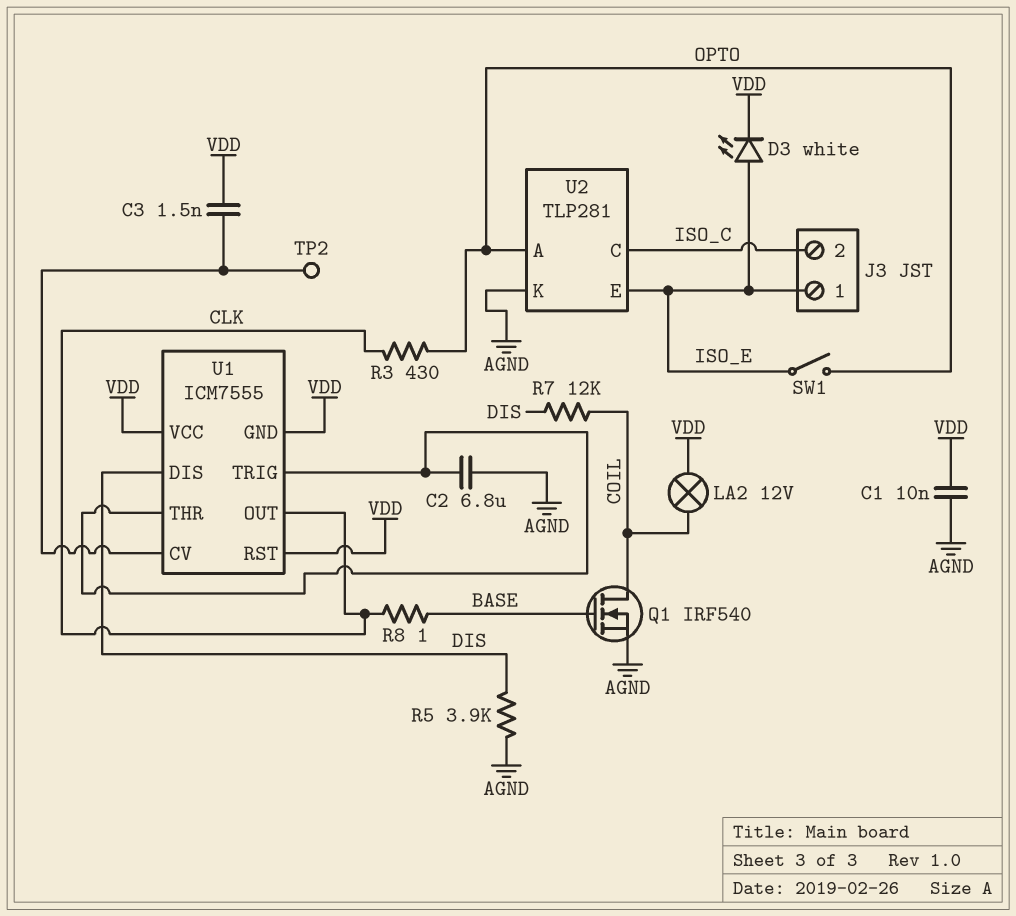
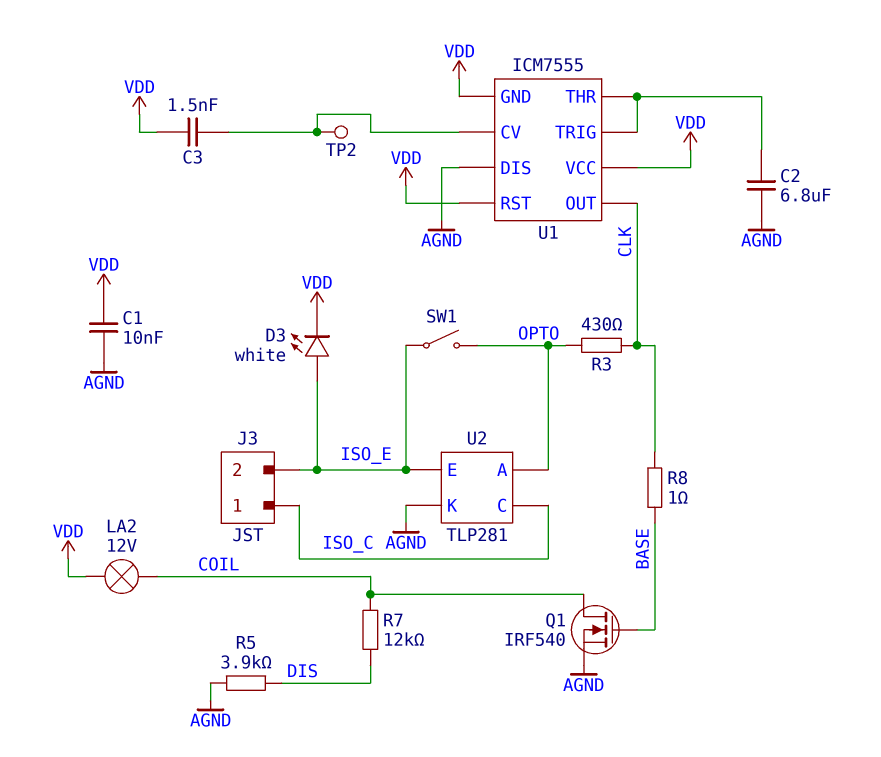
J3 pin 1: ISO_E -> ISO_C
J3 pin 2: ISO_C -> ISO_E
U1 pin DIS: DIS -> AGND

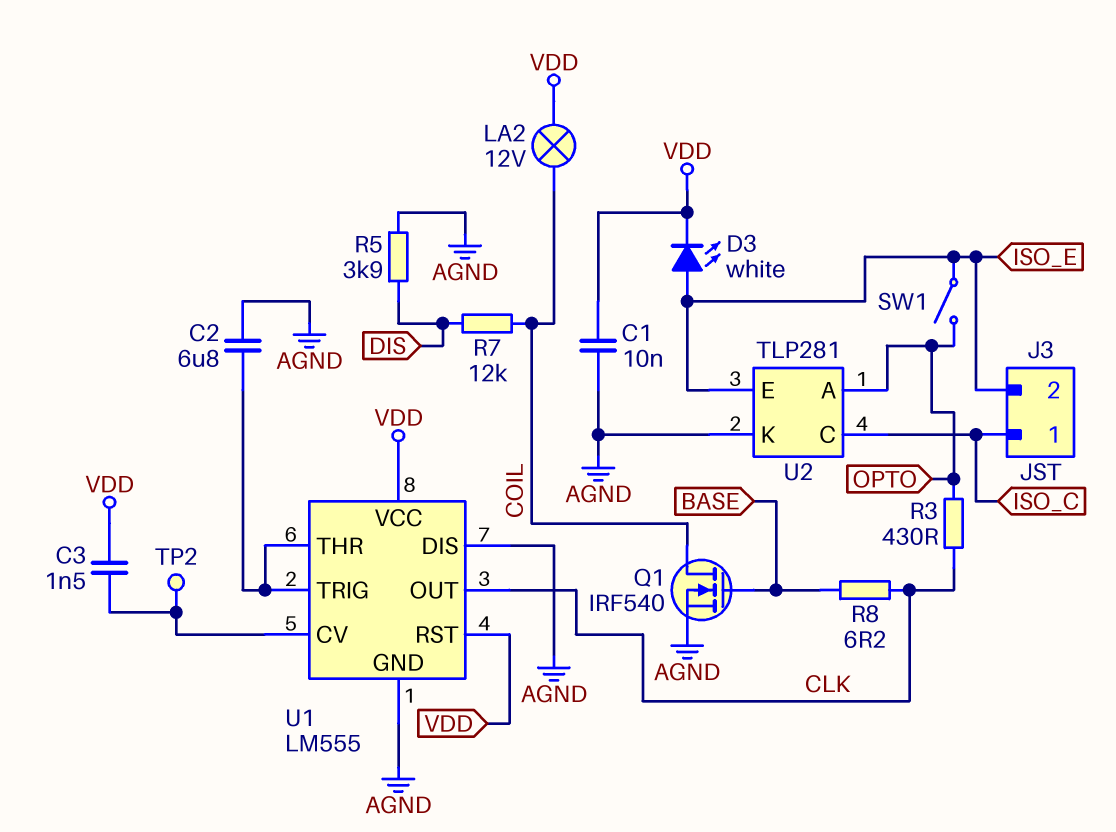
R8: 1 (BASE, CLK) -> 6.2 (BASE, CLK)
U1: ICM7555 -> LM555
U1 pin GND: VDD -> AGND

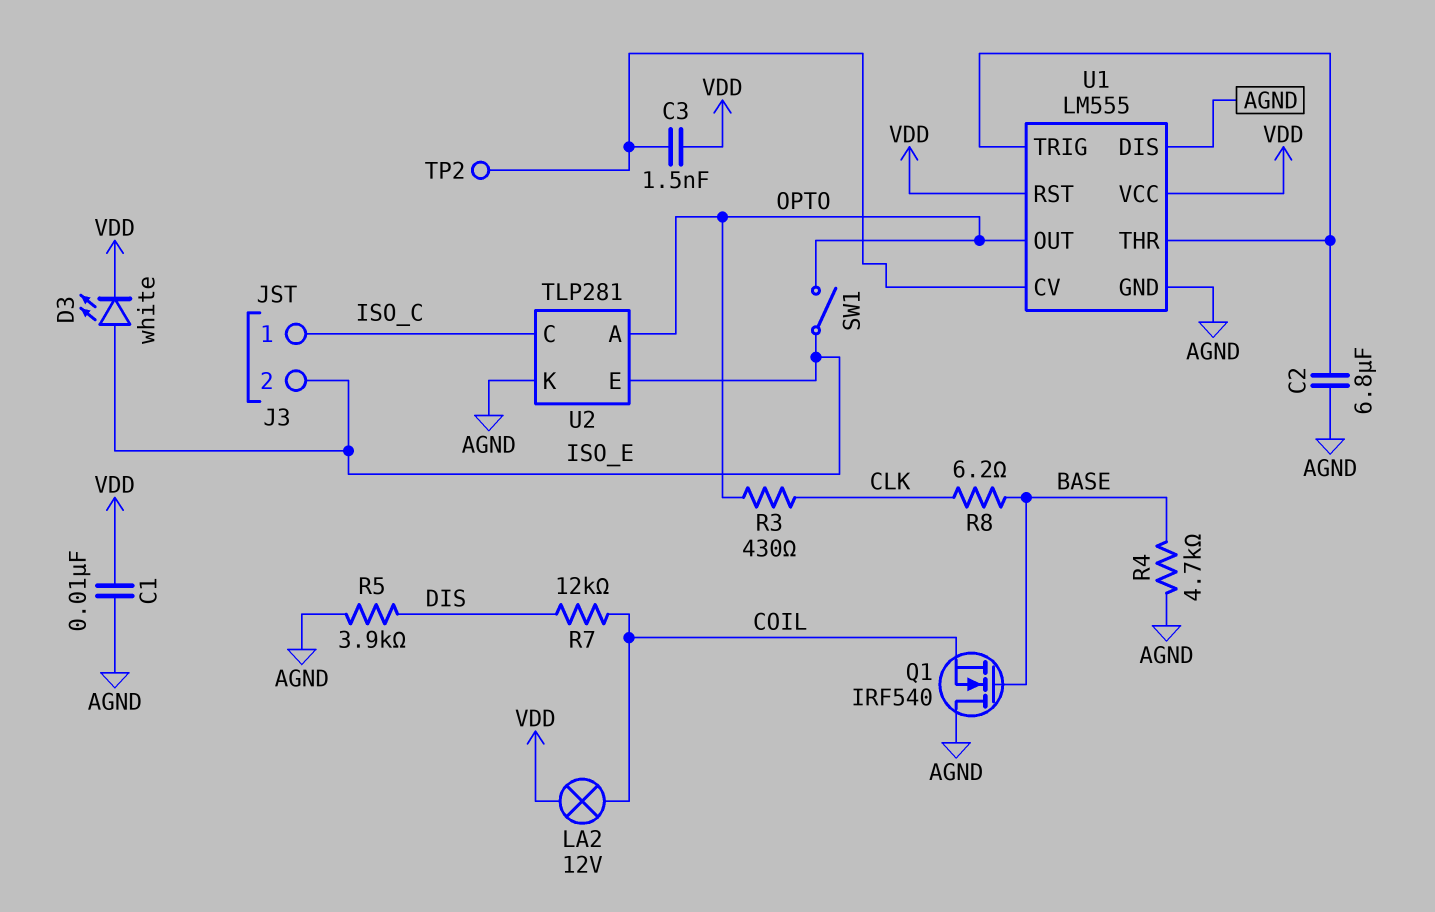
Q1: NMOS IRF540 (G BASE, D COIL, S AGND) -> NMOS IRF540 (G BASE, D AGND, S COIL)
R4: none -> 4.7k (AGND, BASE)
U1 pin OUT: CLK -> OPTO

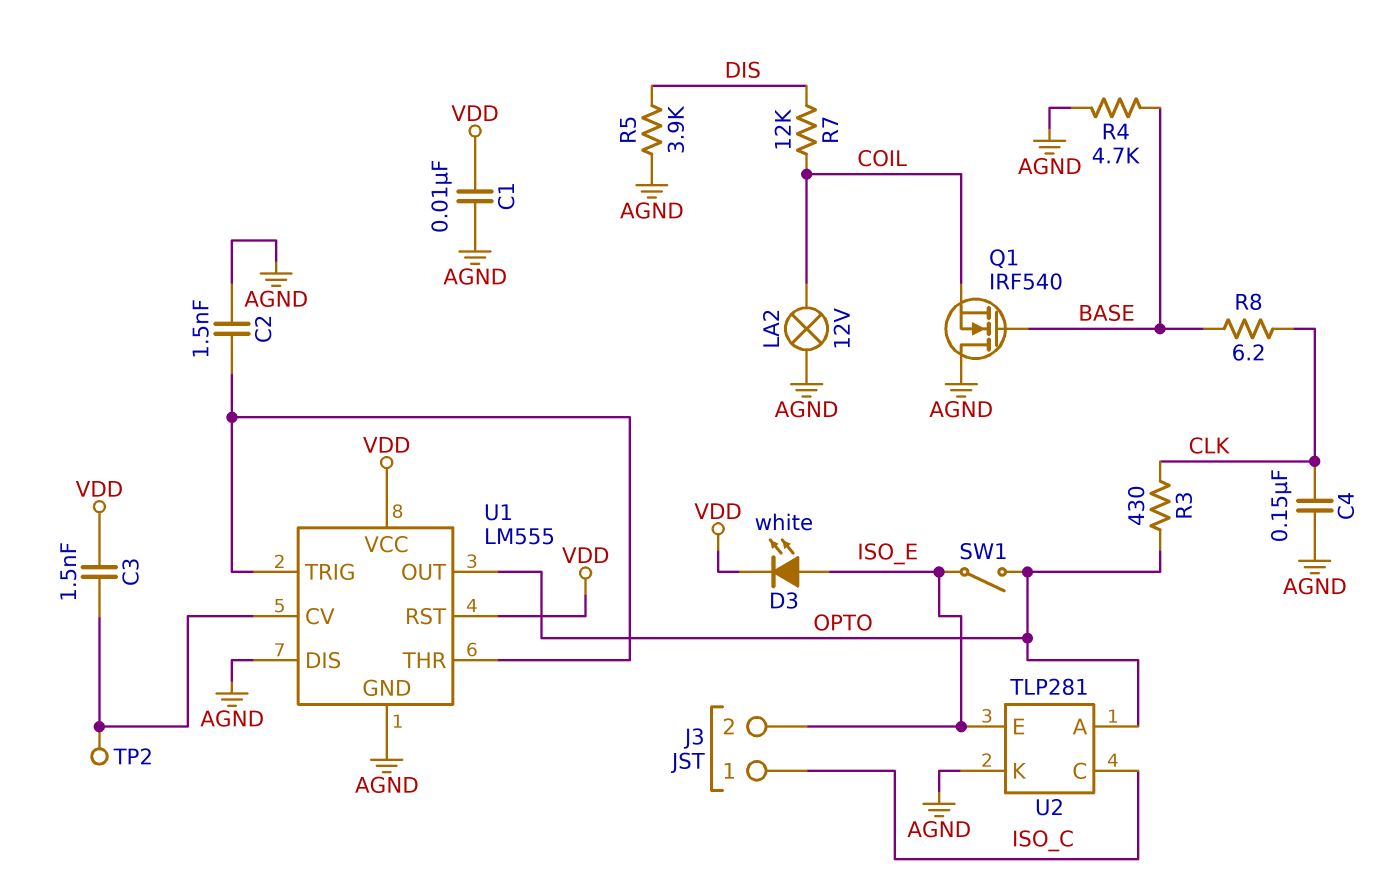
C2: 6.8uF (AGND, U1/THR) -> 1.5nF (AGND, U1/THR)
C4: none -> 150nF (AGND, CLK)
LA2: lamp 12V (COIL, VDD) -> lamp 12V (AGND, COIL)

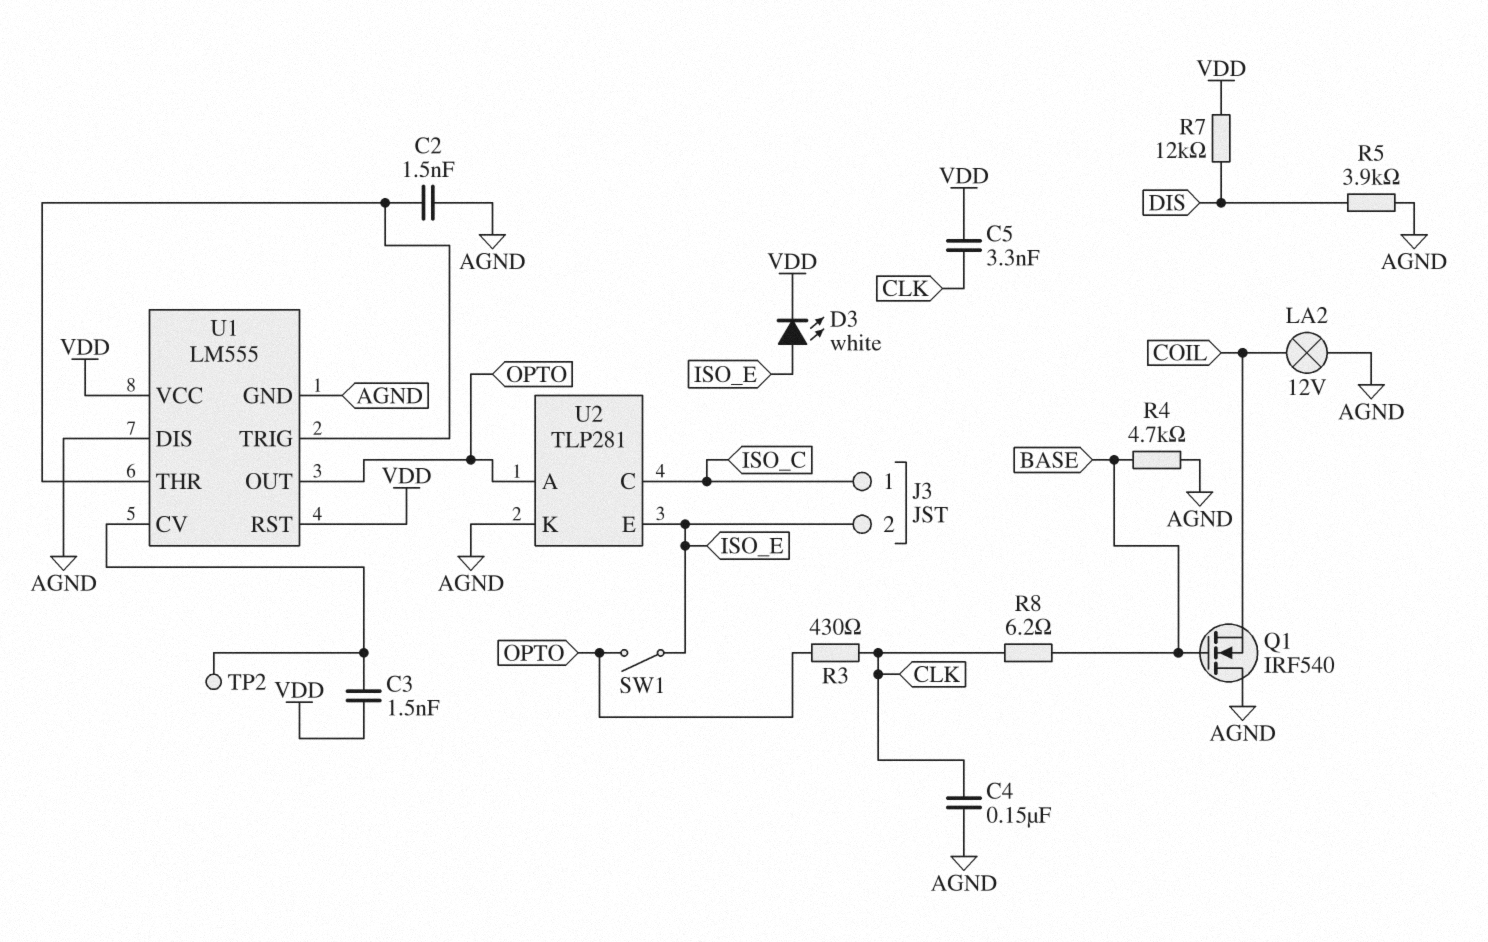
C1: 10nF (AGND, VDD) -> none
C5: none -> 3.3nF (CLK, VDD)
R7: 12k (COIL, DIS) -> 12k (DIS, VDD)

